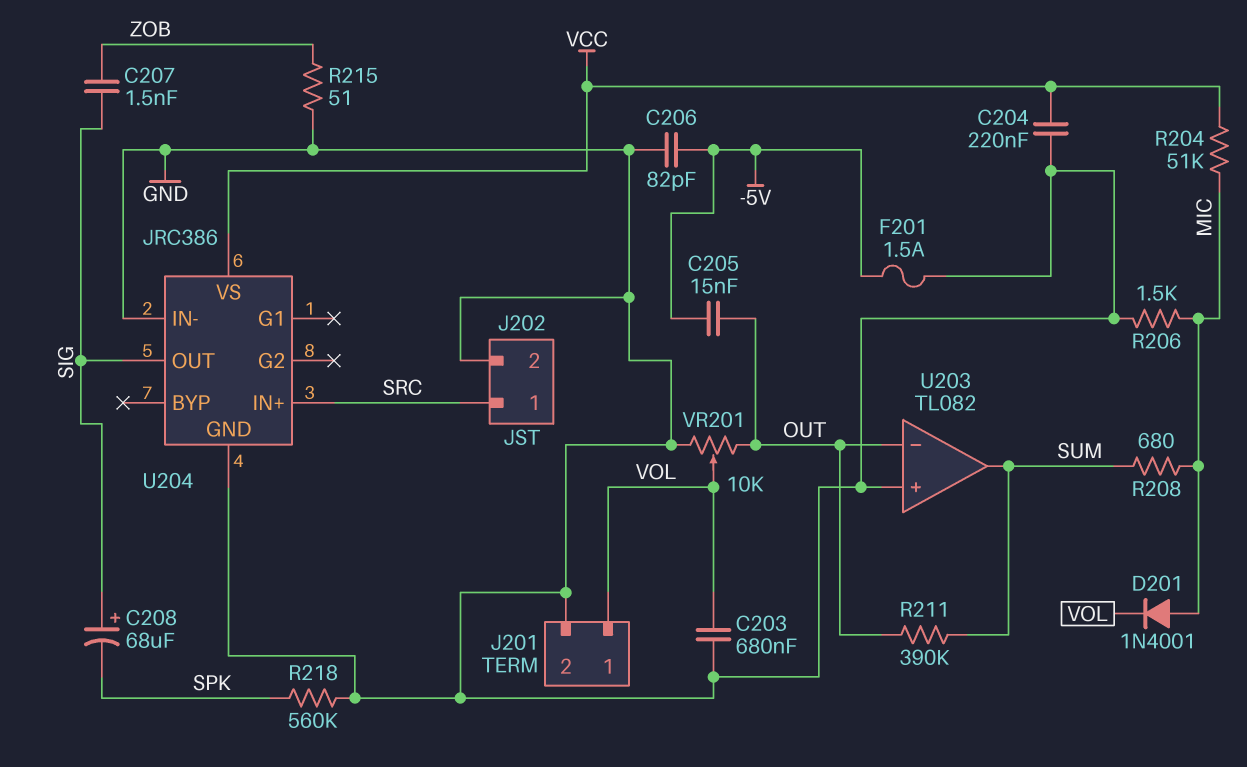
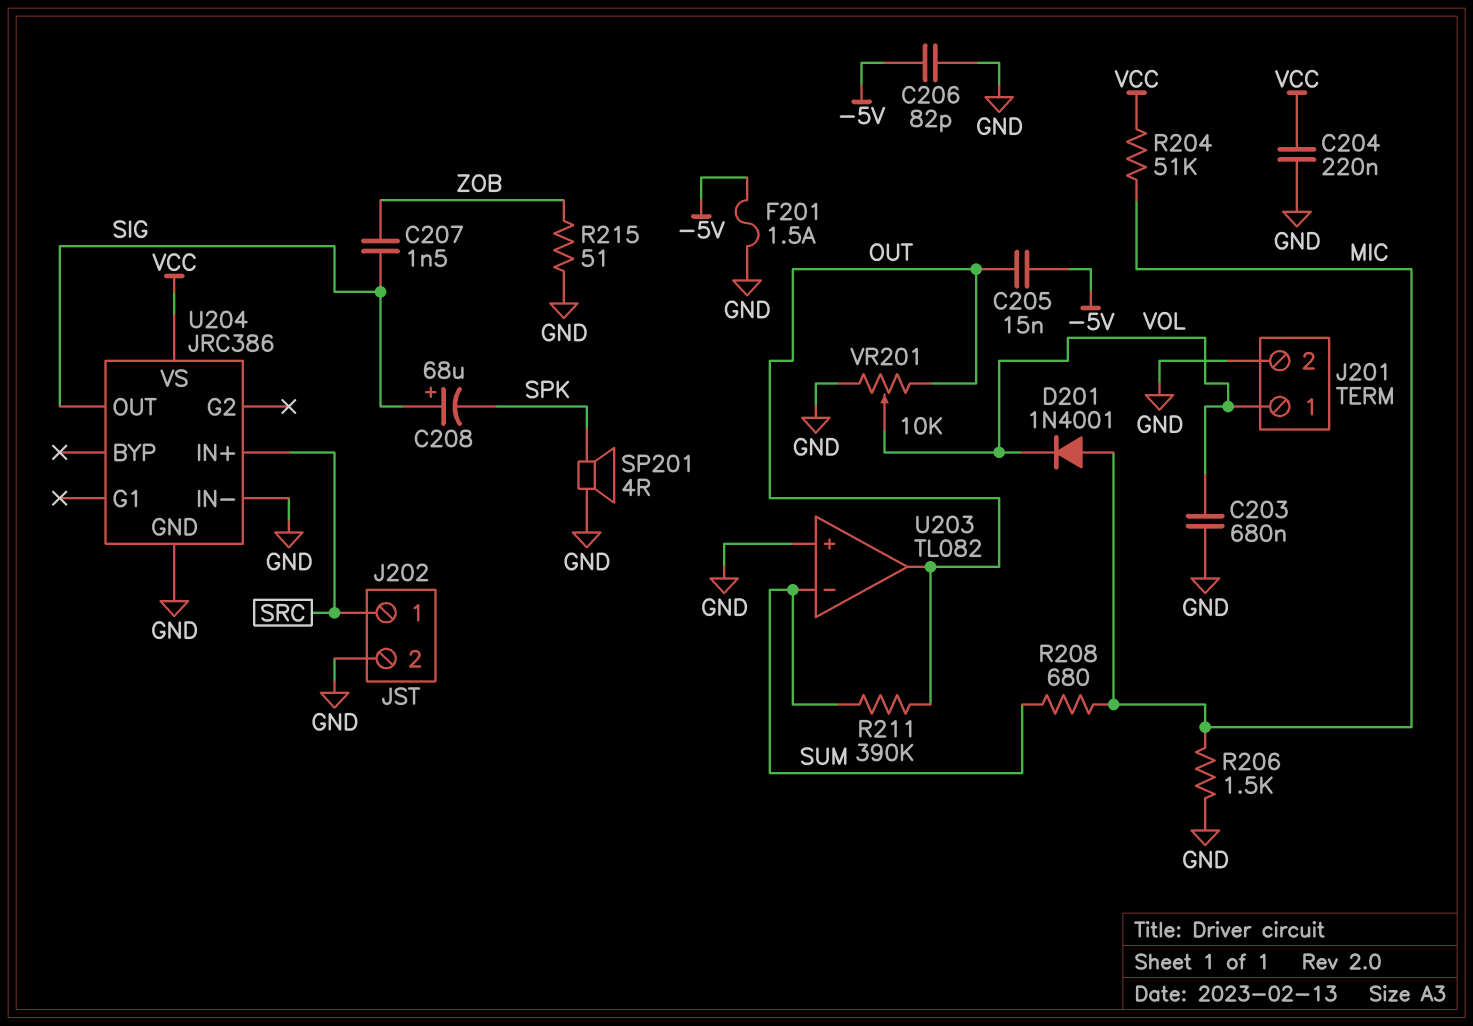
R218: 560k (GND, SPK) -> none
SP201: none -> speaker 4R (GND, SPK)
U203 pin in-: OUT -> SUM
U203 pin out: SUM -> OUT

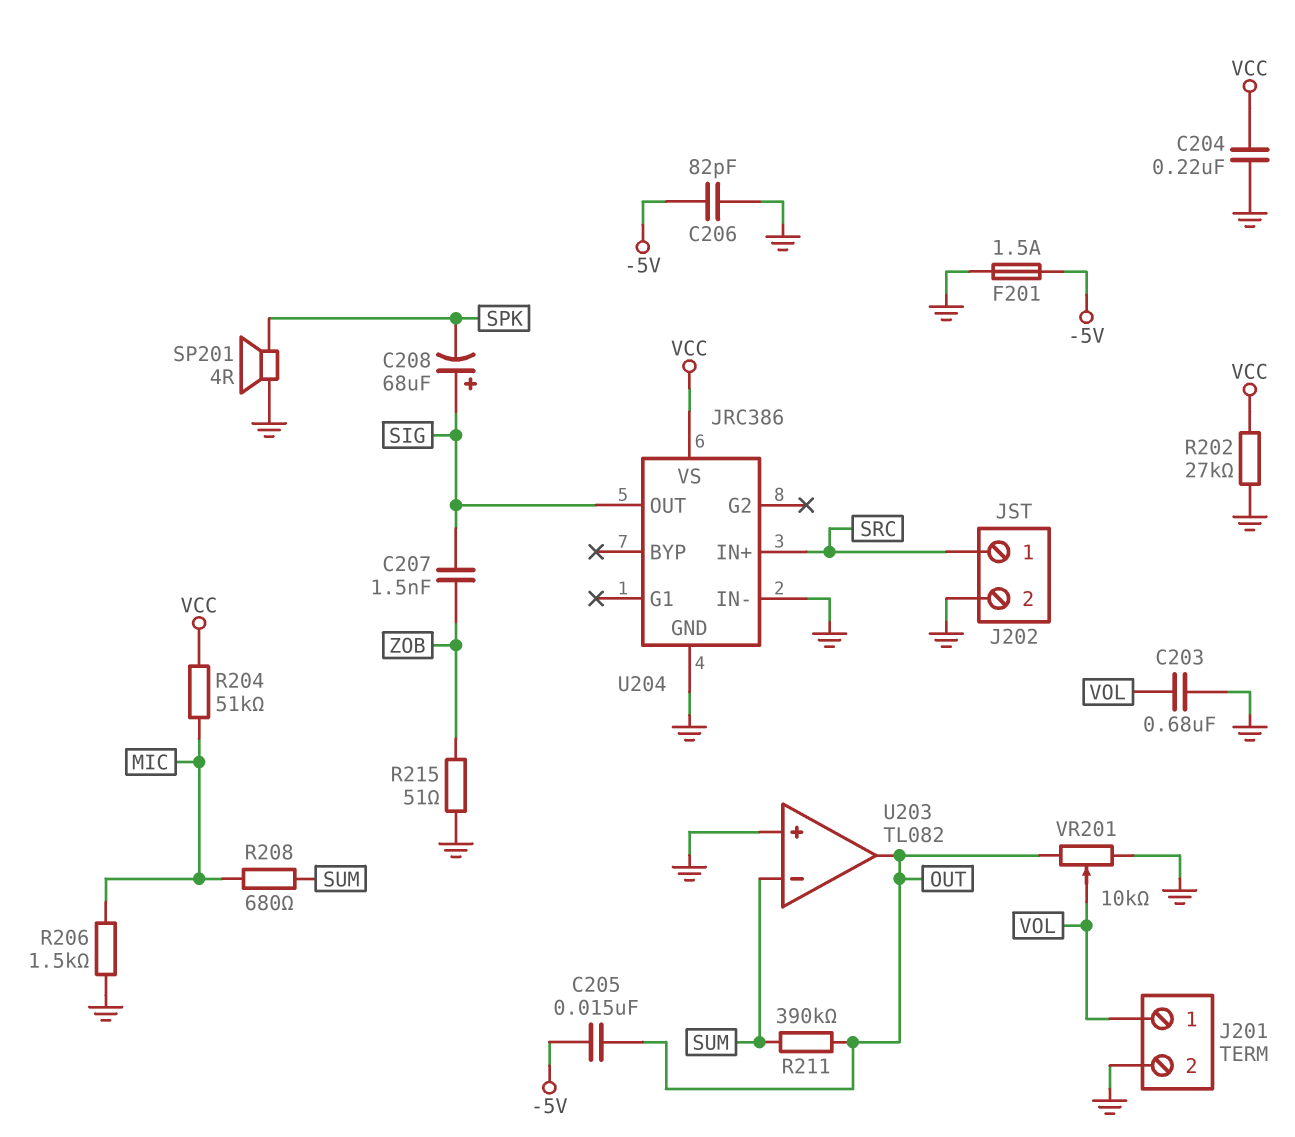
D201: diode 1N4001 (A MIC, K VOL) -> none
R202: none -> 27k (GND, VCC)

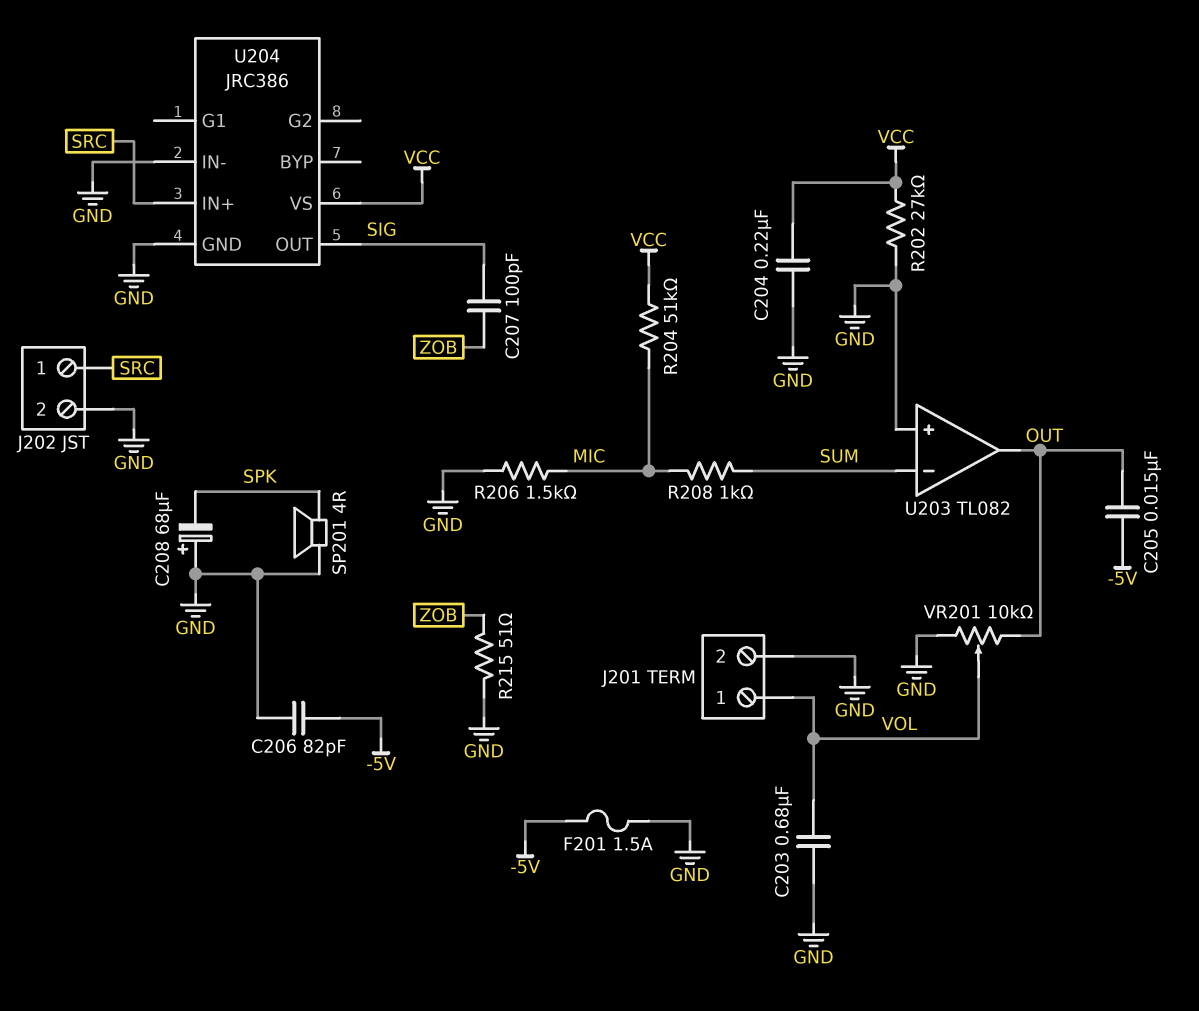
C207: 1.5nF (SIG, ZOB) -> 100pF (SIG, ZOB)
C208: 68uF (plus SIG, minus SPK) -> 68uF (plus GND, minus SPK)
R208: 680 (MIC, SUM) -> 1k (MIC, SUM)
R211: 390k (OUT, SUM) -> none

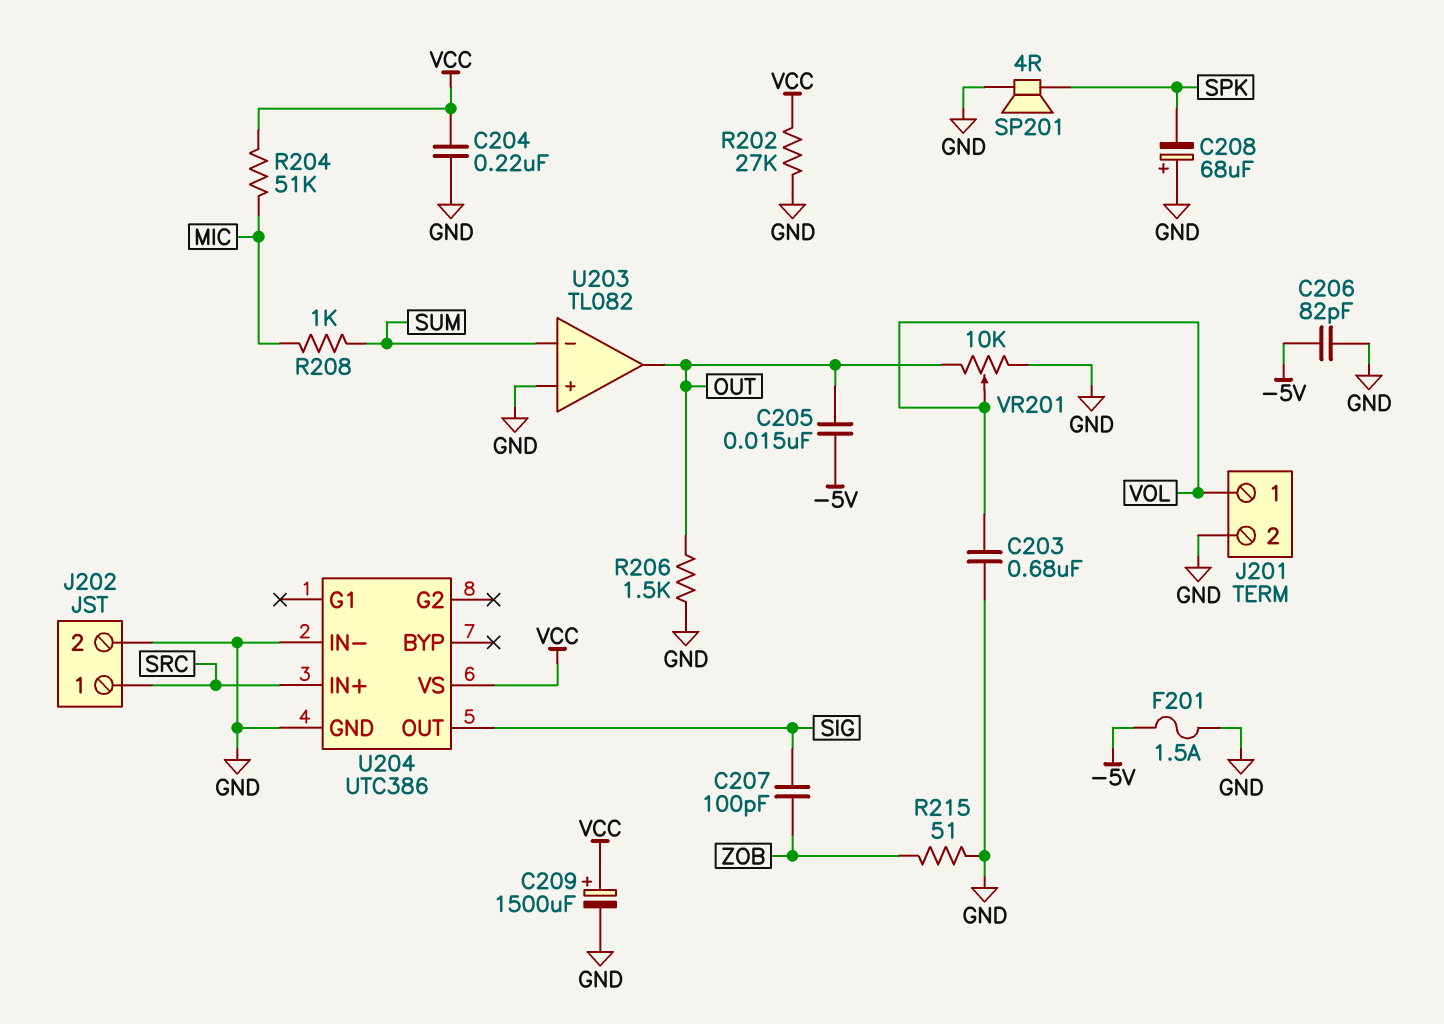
C209: none -> 1500uF (plus VCC, minus GND)
R206: 1.5k (GND, MIC) -> 1.5k (GND, OUT)
U204: JRC386 -> UTC386

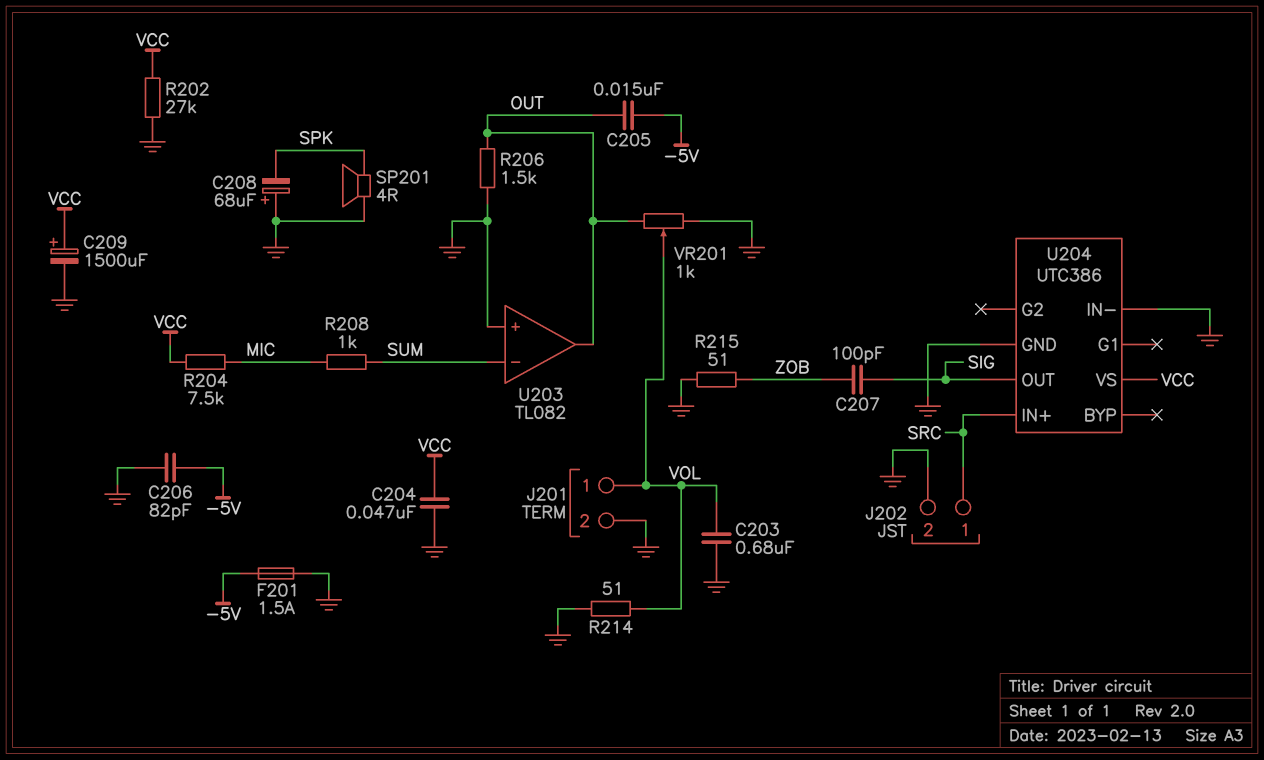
C204: 220nF (GND, VCC) -> 47nF (GND, VCC)
R204: 51k (MIC, VCC) -> 7.5k (MIC, VCC)
R214: none -> 51 (GND, VOL)
VR201: 10k (GND, OUT, wiper VOL) -> 1k (GND, OUT, wiper VOL)

